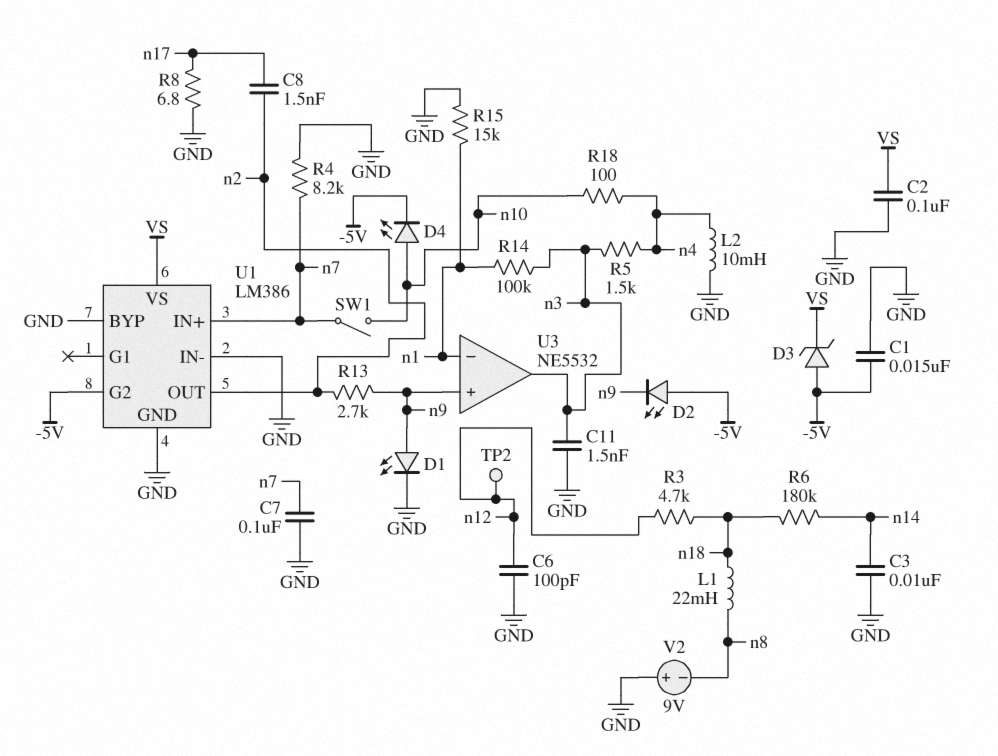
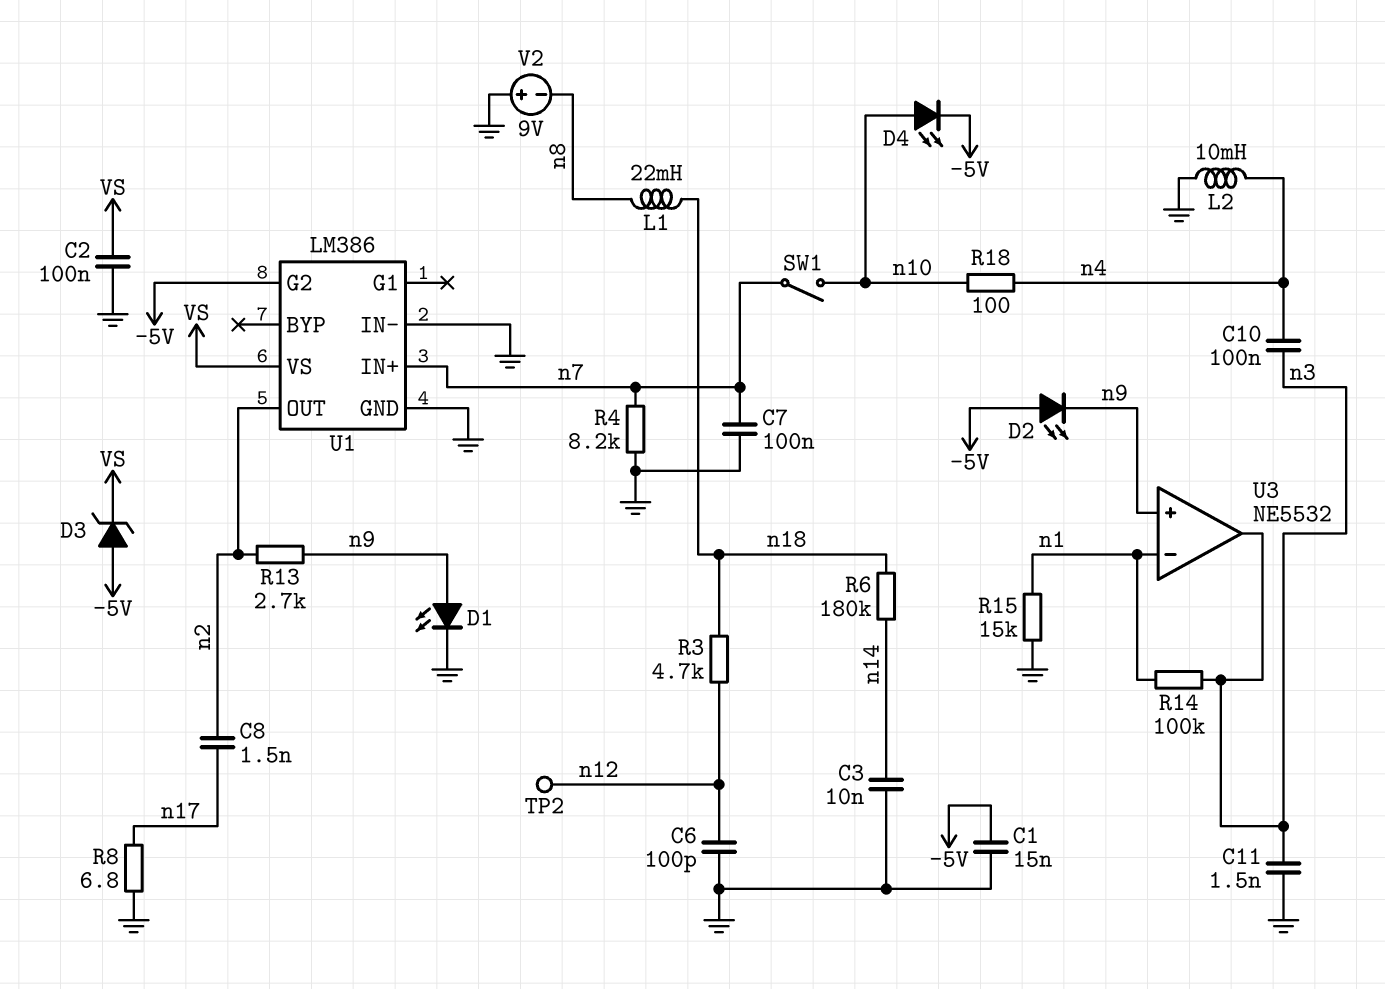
C10: none -> 100nF (n3, n4)
R5: 1.5k (n3, n4) -> none
U1 pin BYP: GND -> none

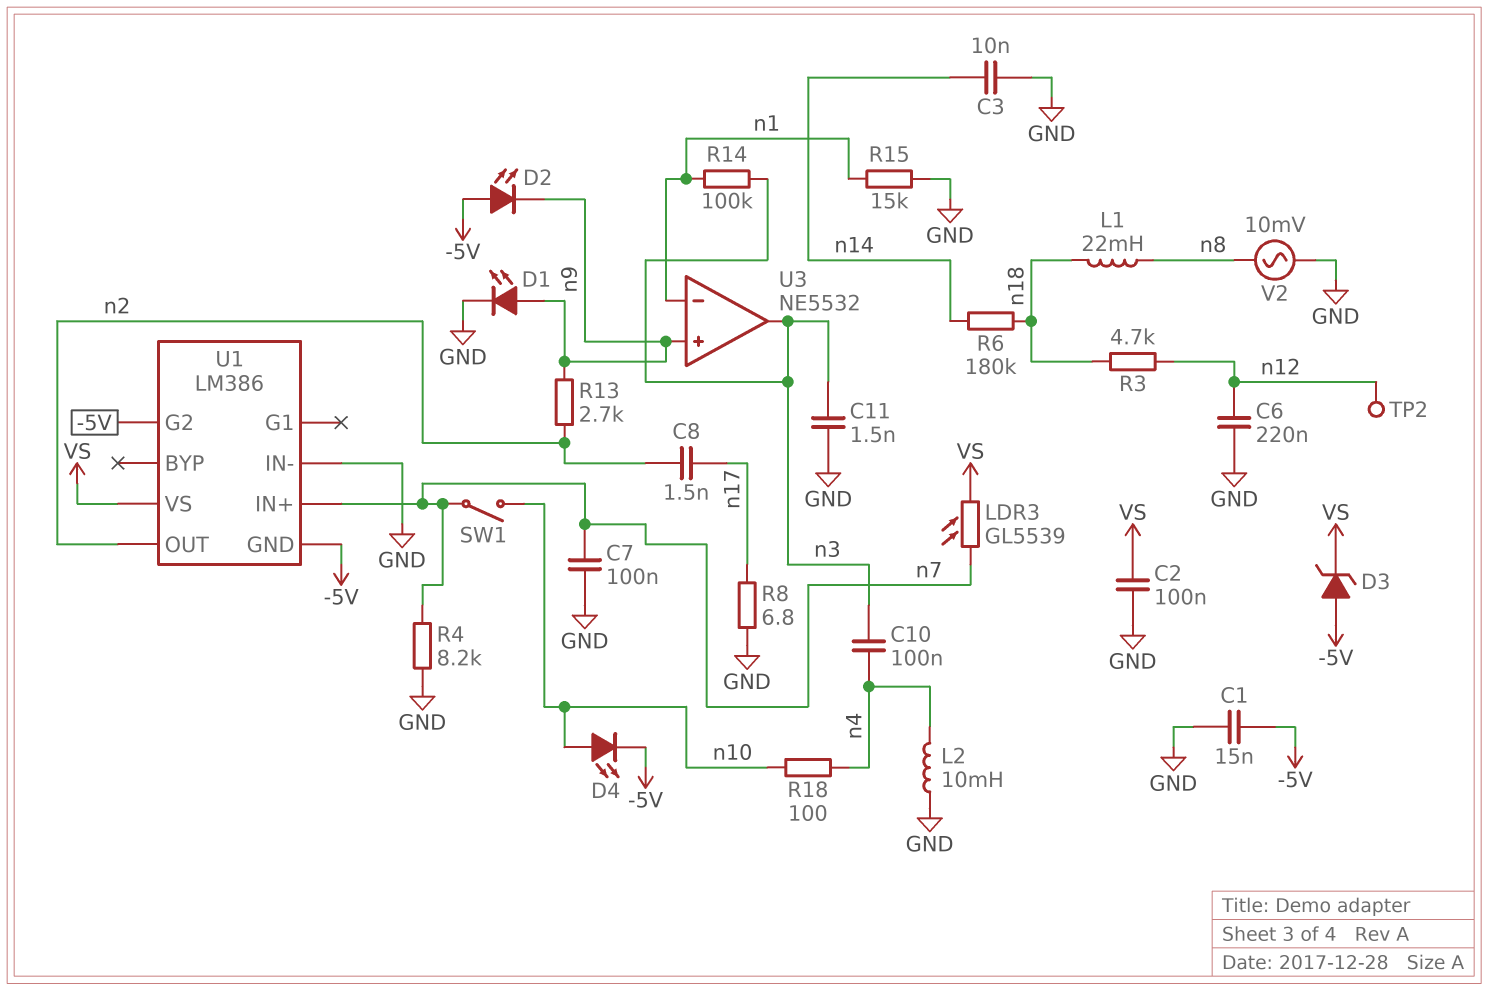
C6: 100pF (GND, n12) -> 220nF (GND, n12)
LDR3: none -> GL5539 (VS, n7)
U1 pin GND: GND -> -5V
V2: 9V (plus GND, minus n8) -> AC 10mV (GND, n8)

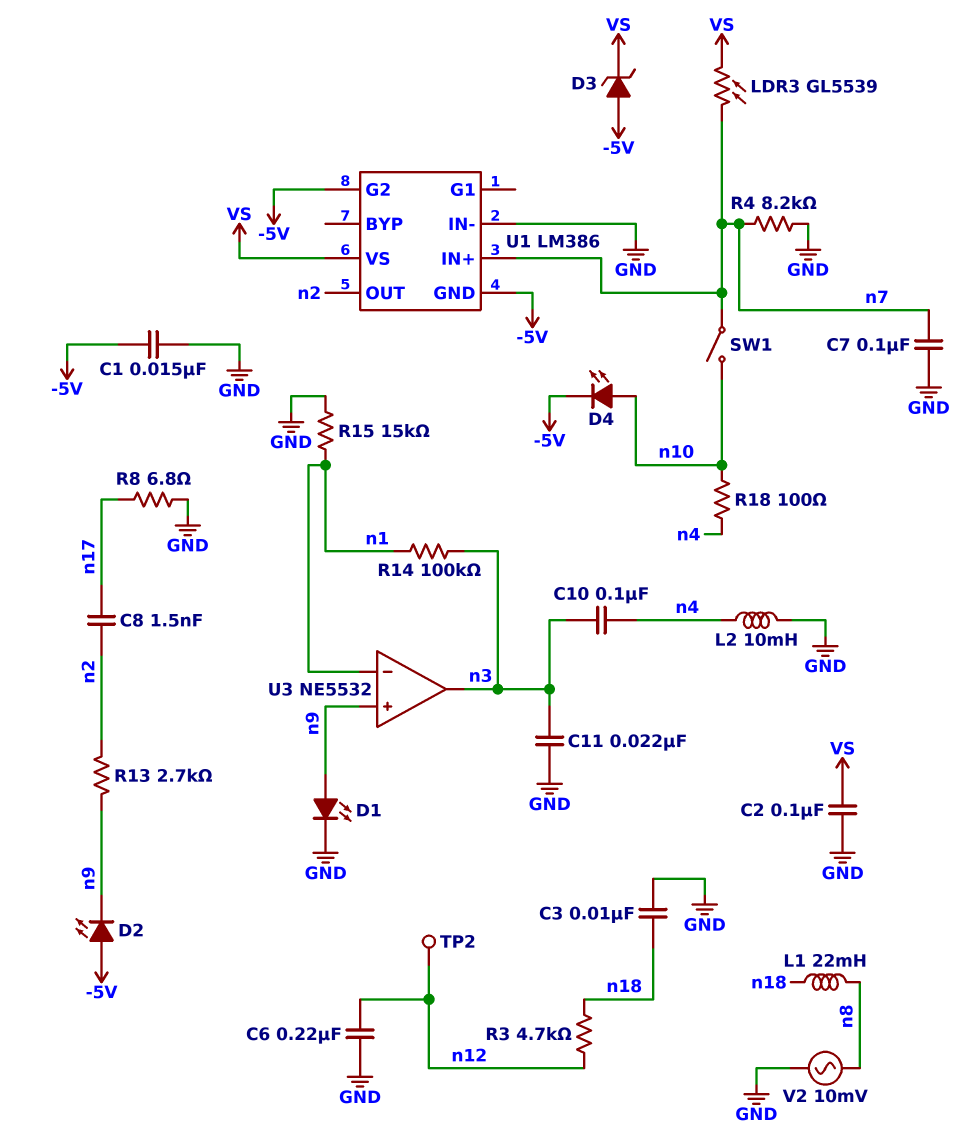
C3: 10nF (GND, n14) -> 10nF (GND, n18)
C11: 1.5nF (GND, n3) -> 22nF (GND, n3)
R6: 180k (n14, n18) -> none

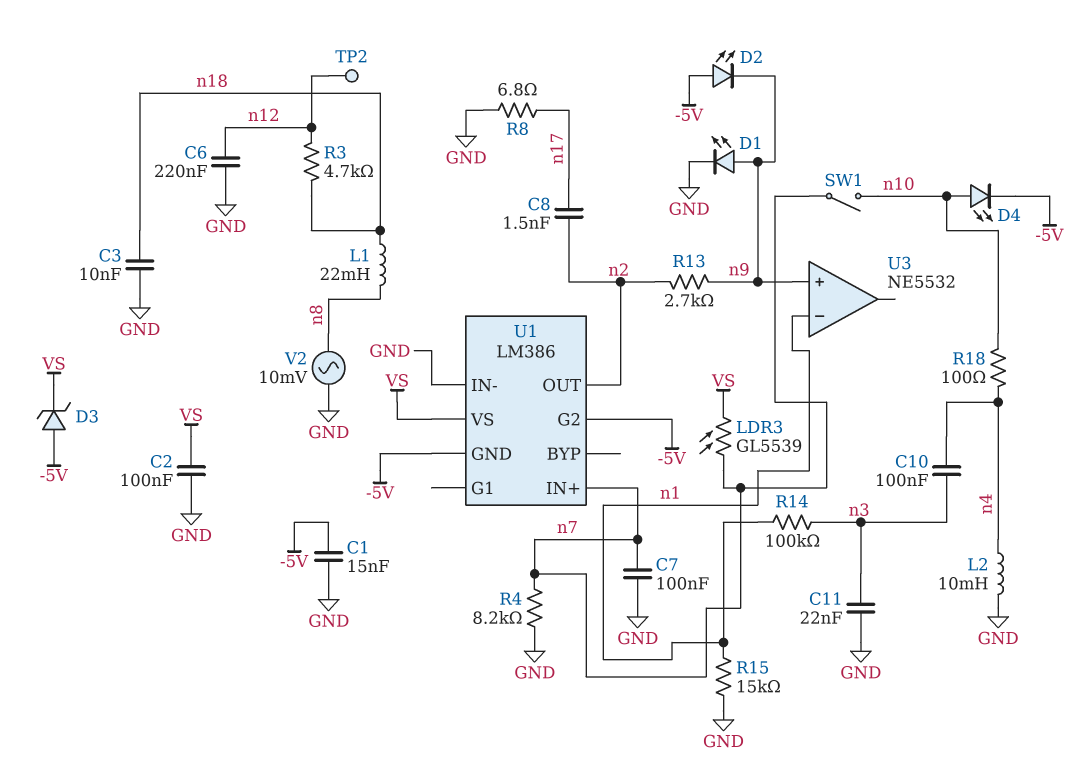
U3 pin out: n3 -> none

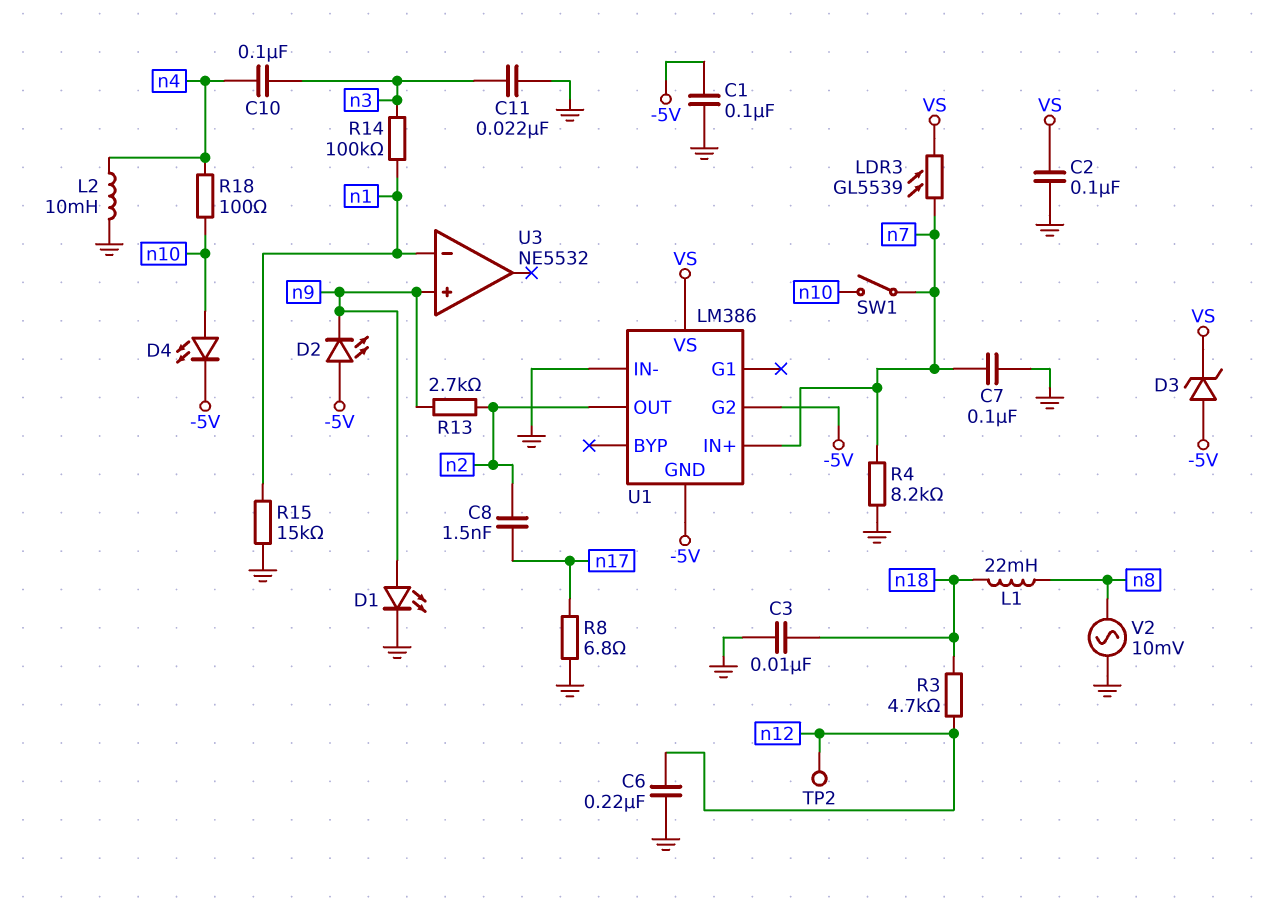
C1: 15nF (-5V, GND) -> 100nF (-5V, GND)

